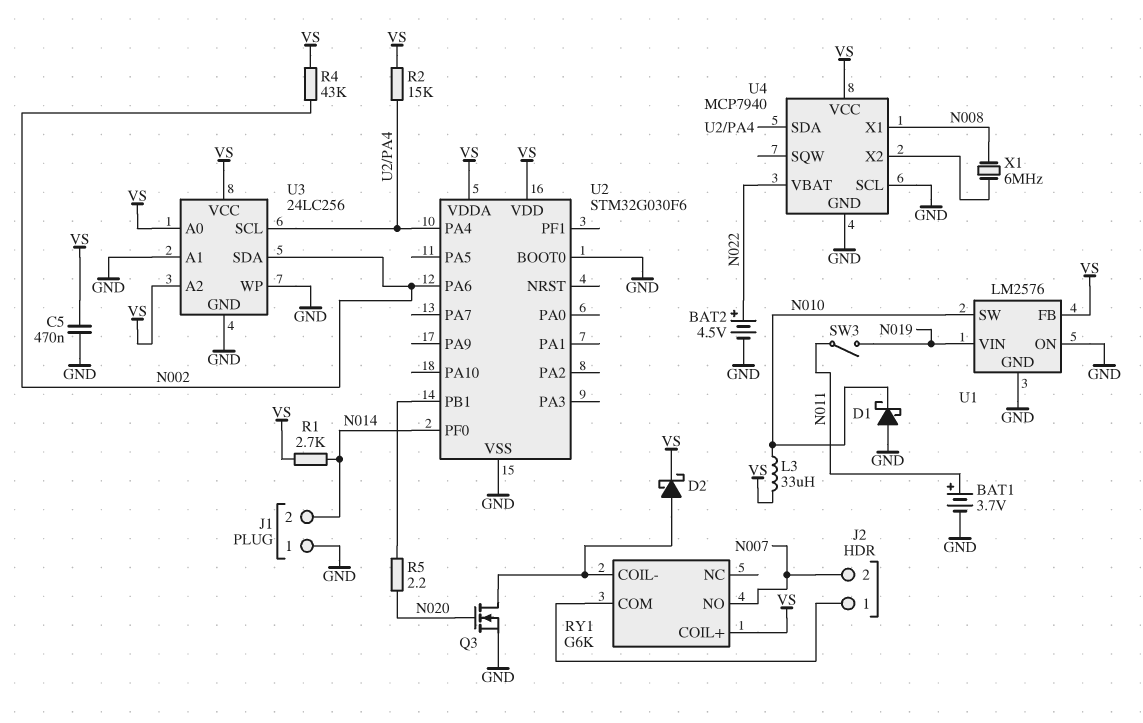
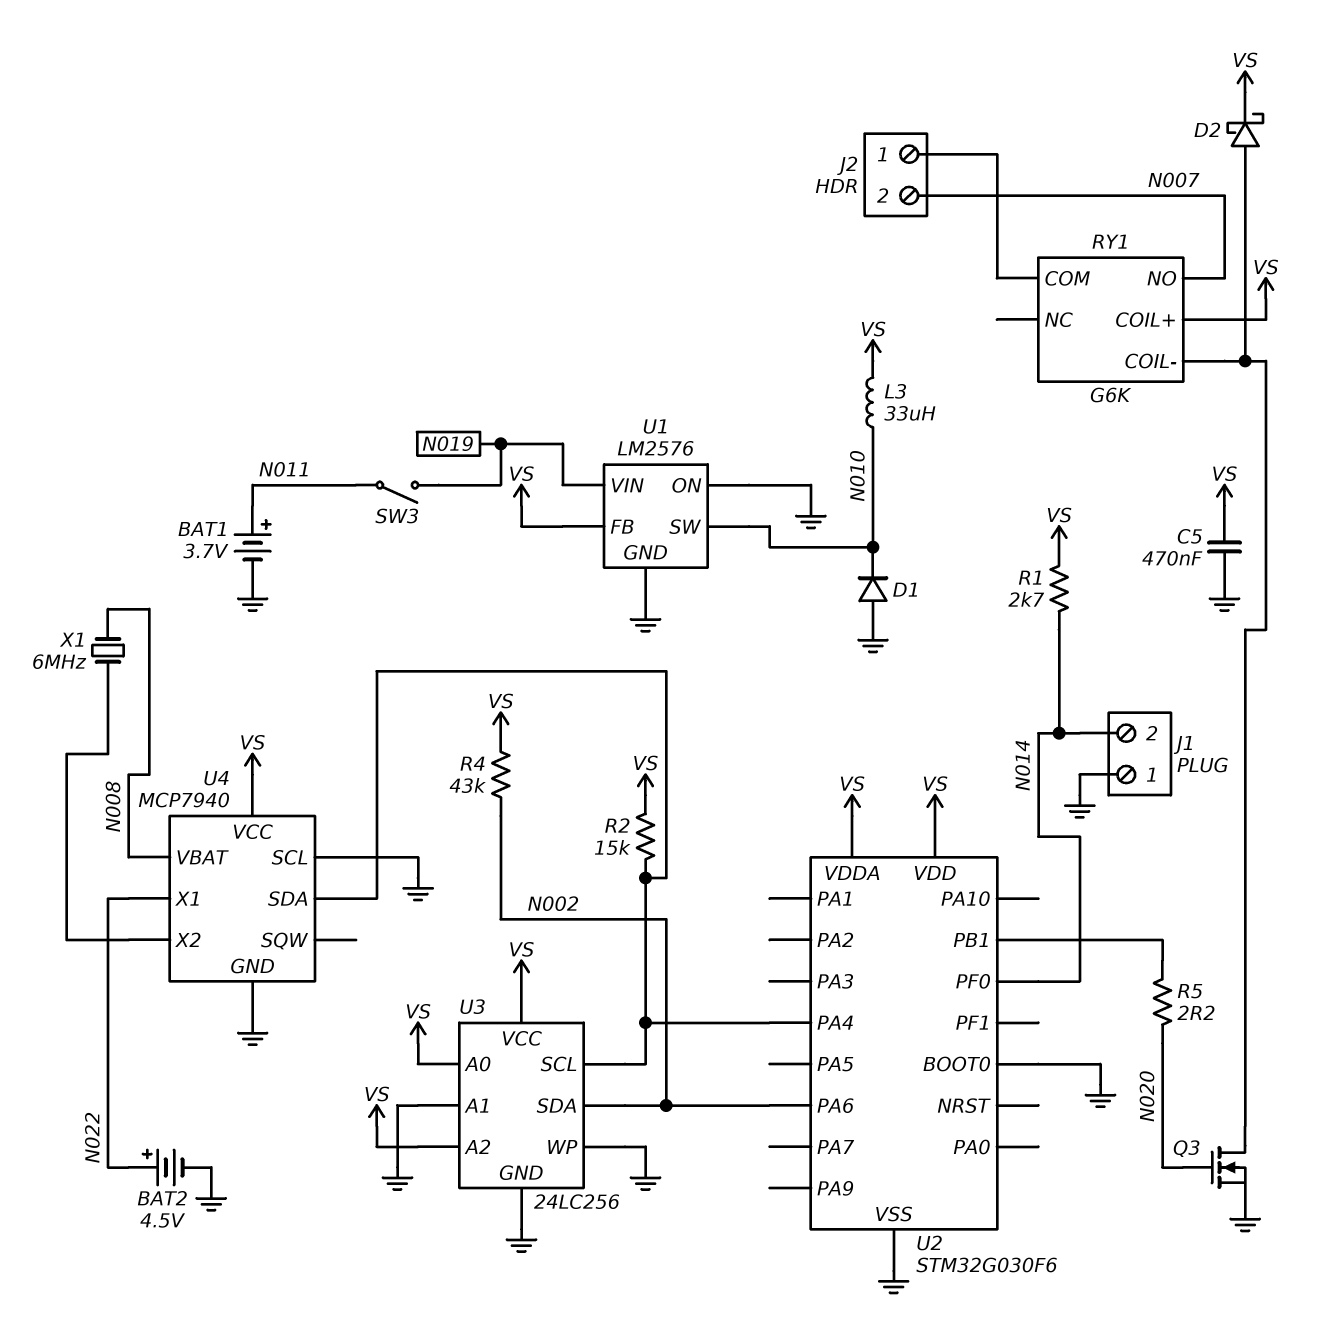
D1: schottky (A GND, K N010) -> diode (A GND, K N010)
U4 pin VBAT: N022 -> N008
U4 pin X1: N008 -> N022

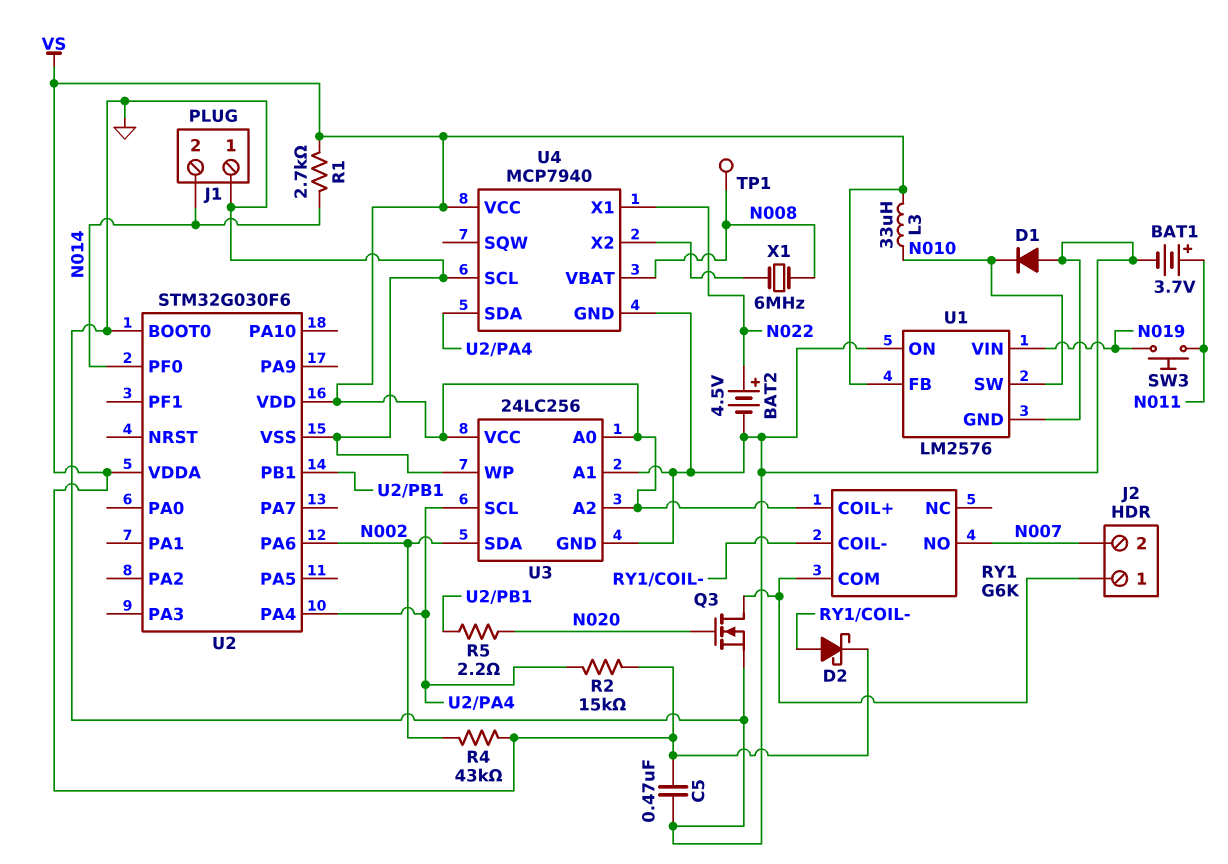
Q3: NMOS (G N020, D RY1/COIL-, S GND) -> NMOS (G N020, D J2/1, S GND)
SW3: switch (N011, N019) -> button (N011, N019)
TP1: none -> test point (N008)

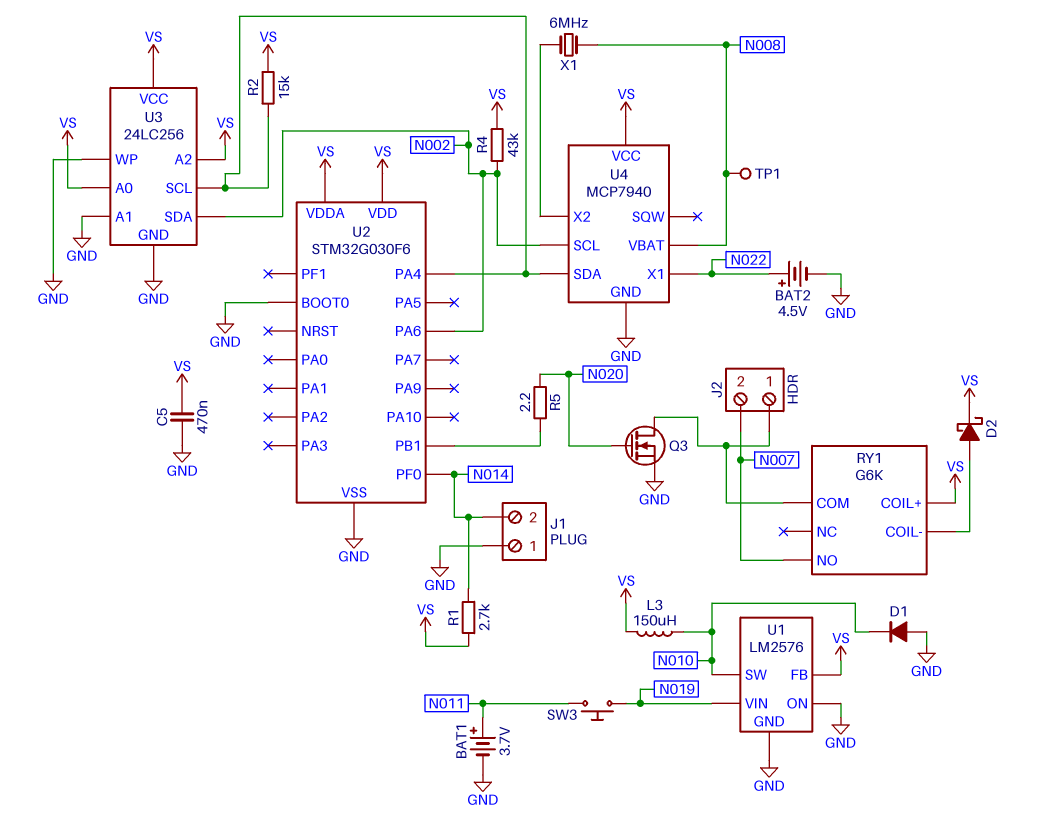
L3: 33uH (N010, VS) -> 150uH (N010, VS)
U4 pin SCL: GND -> N002

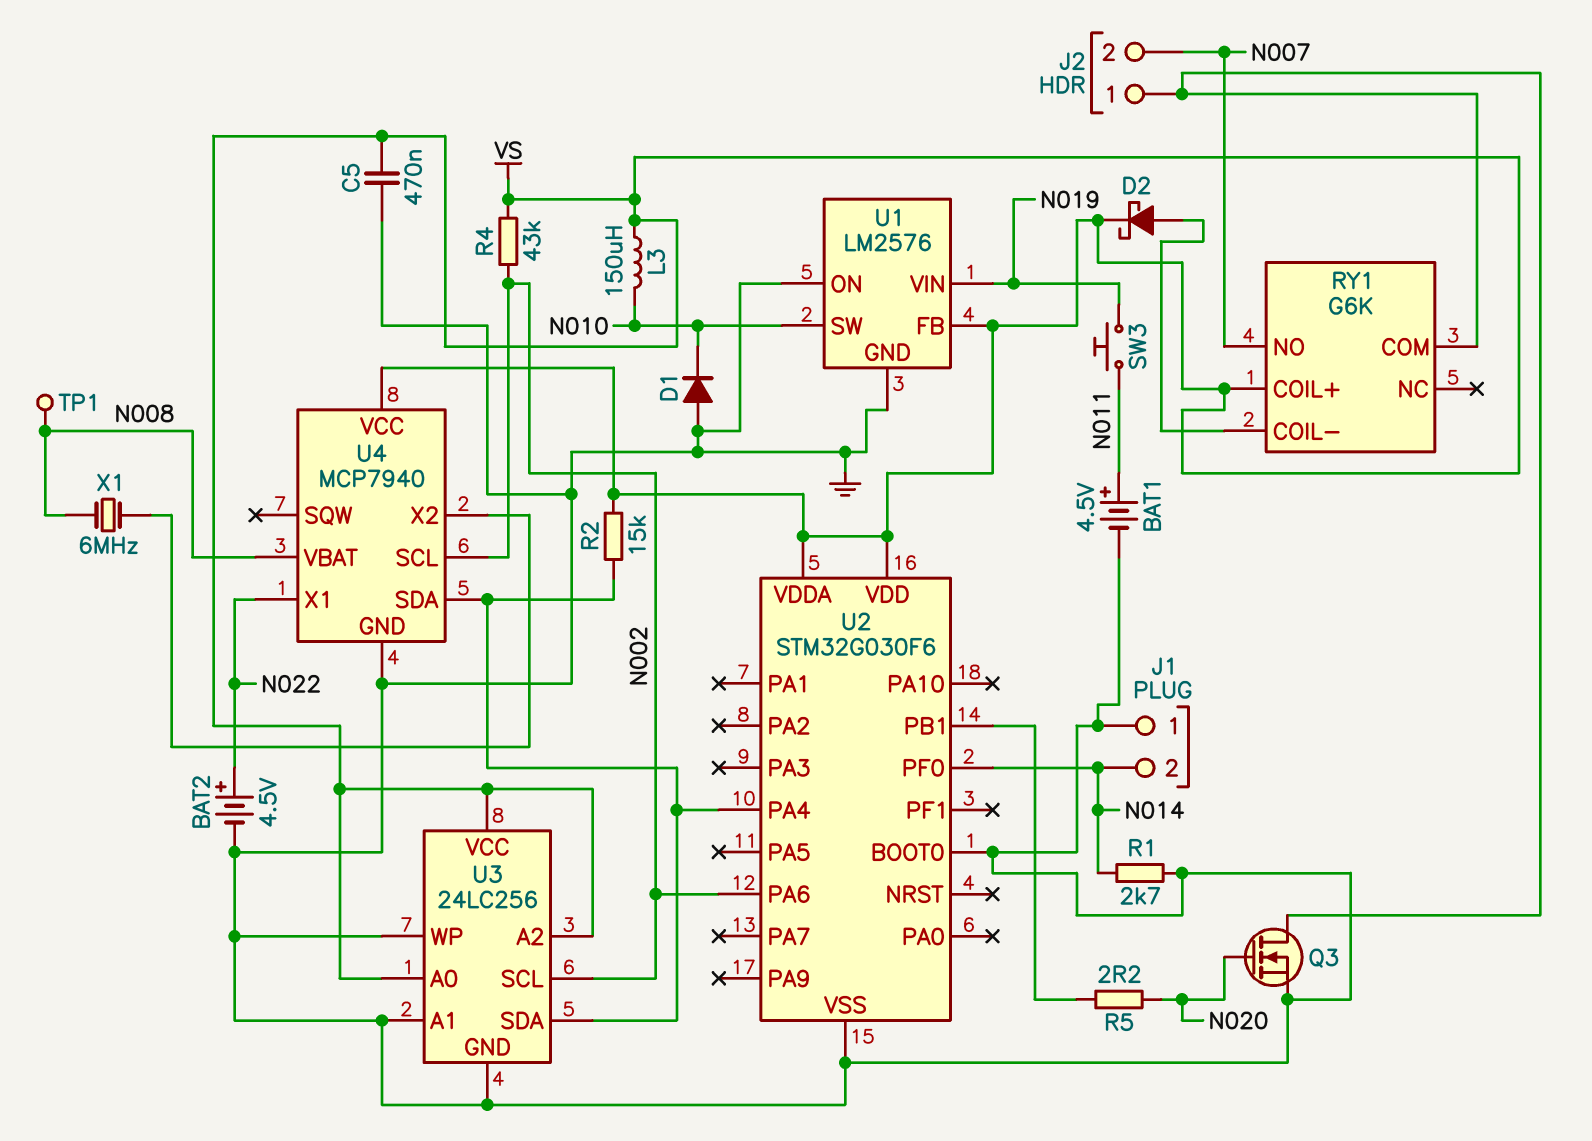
BAT1: 3.7V (plus N011, minus GND) -> 4.5V (plus N011, minus GND)
R1: 2.7k (N014, VS) -> 2.7k (GND, N014)
U3 pin SCL: U2/PA4 -> N002
U3 pin SDA: N002 -> U2/PA4

